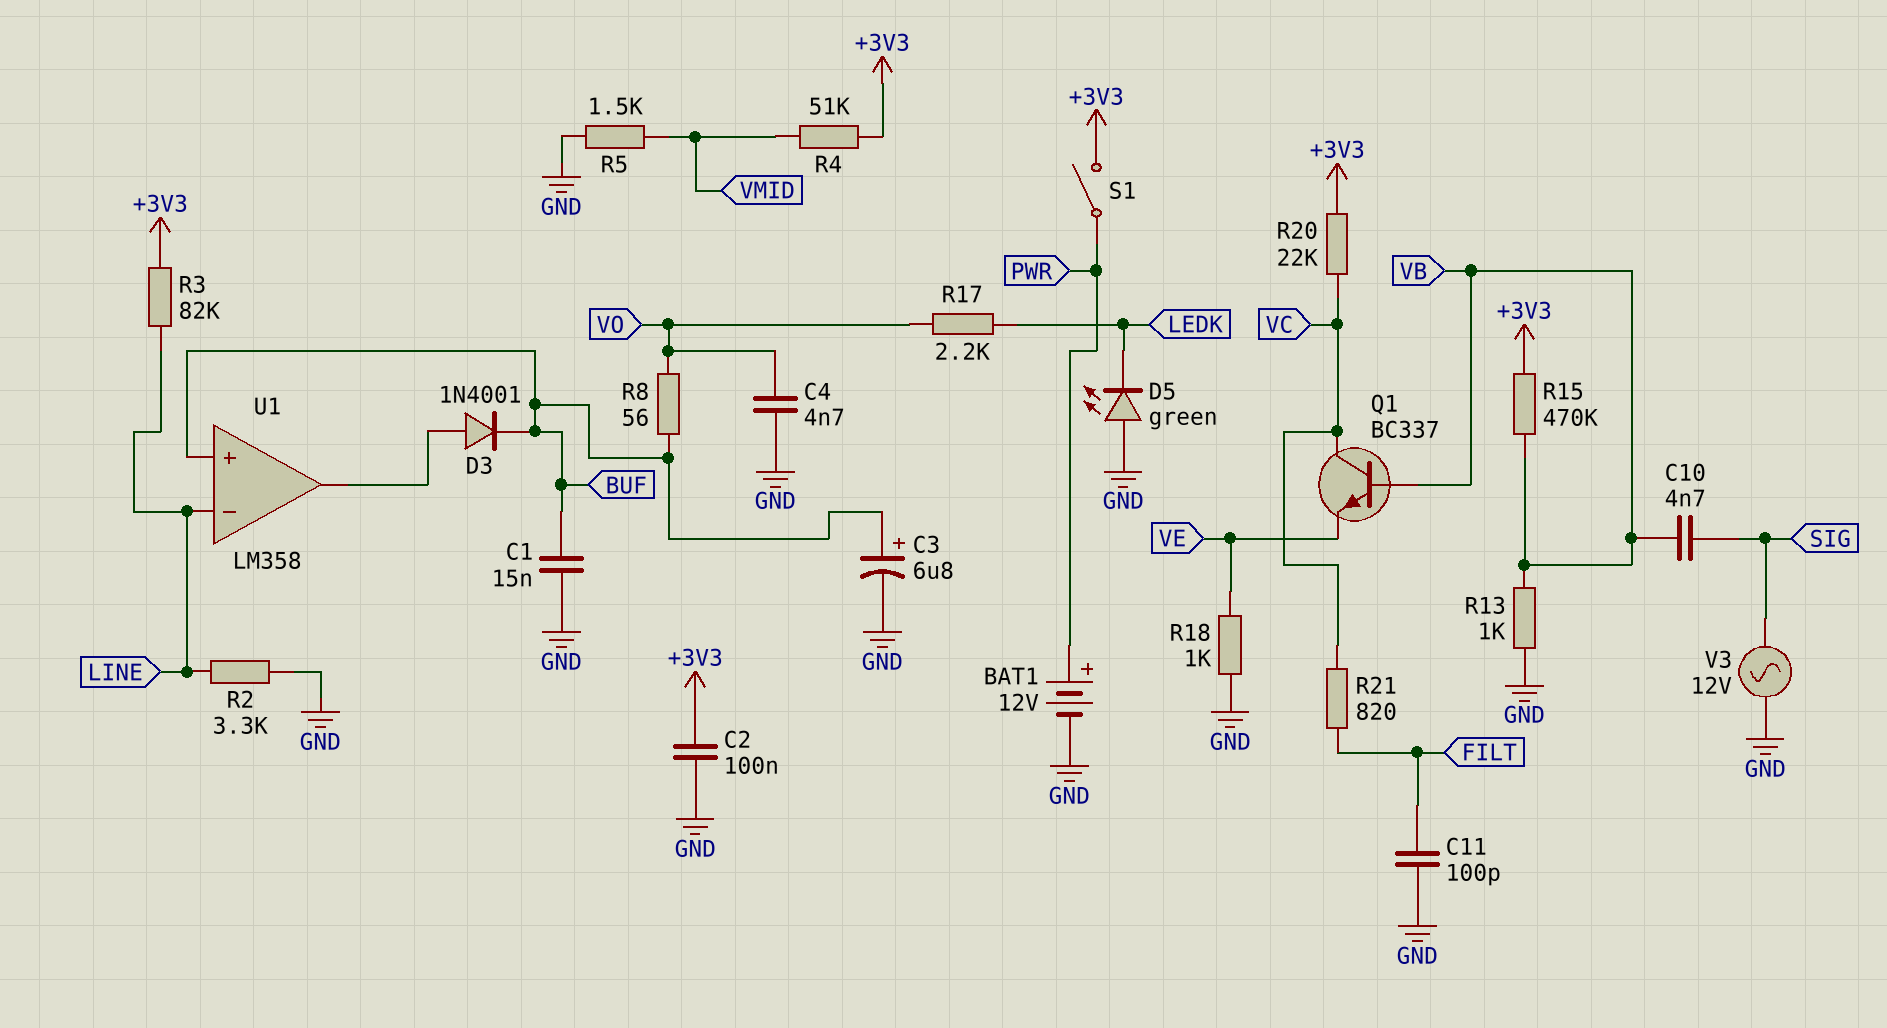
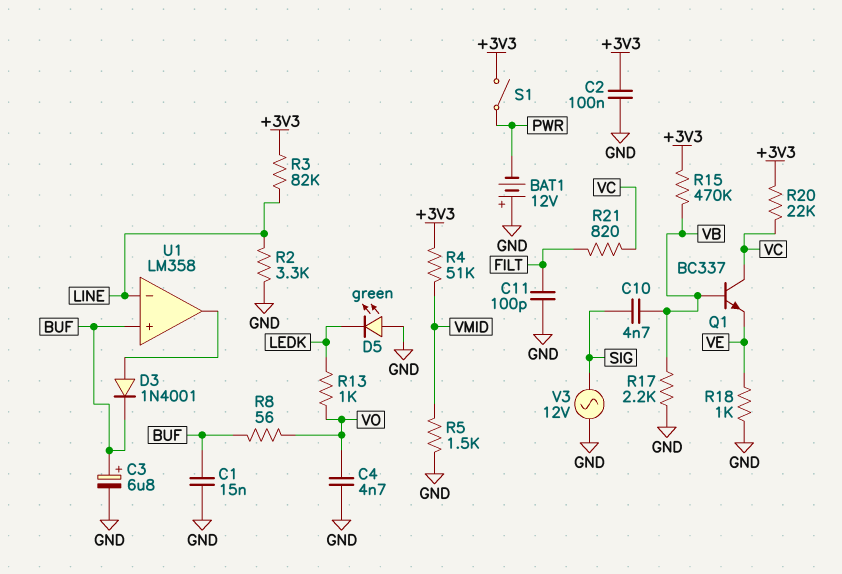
BAT1: 12V (plus PWR, minus GND) -> 12V (plus GND, minus PWR)
R13: 1k (GND, VB) -> 1k (LEDK, VO)
R17: 2.2k (LEDK, VO) -> 2.2k (GND, VB)

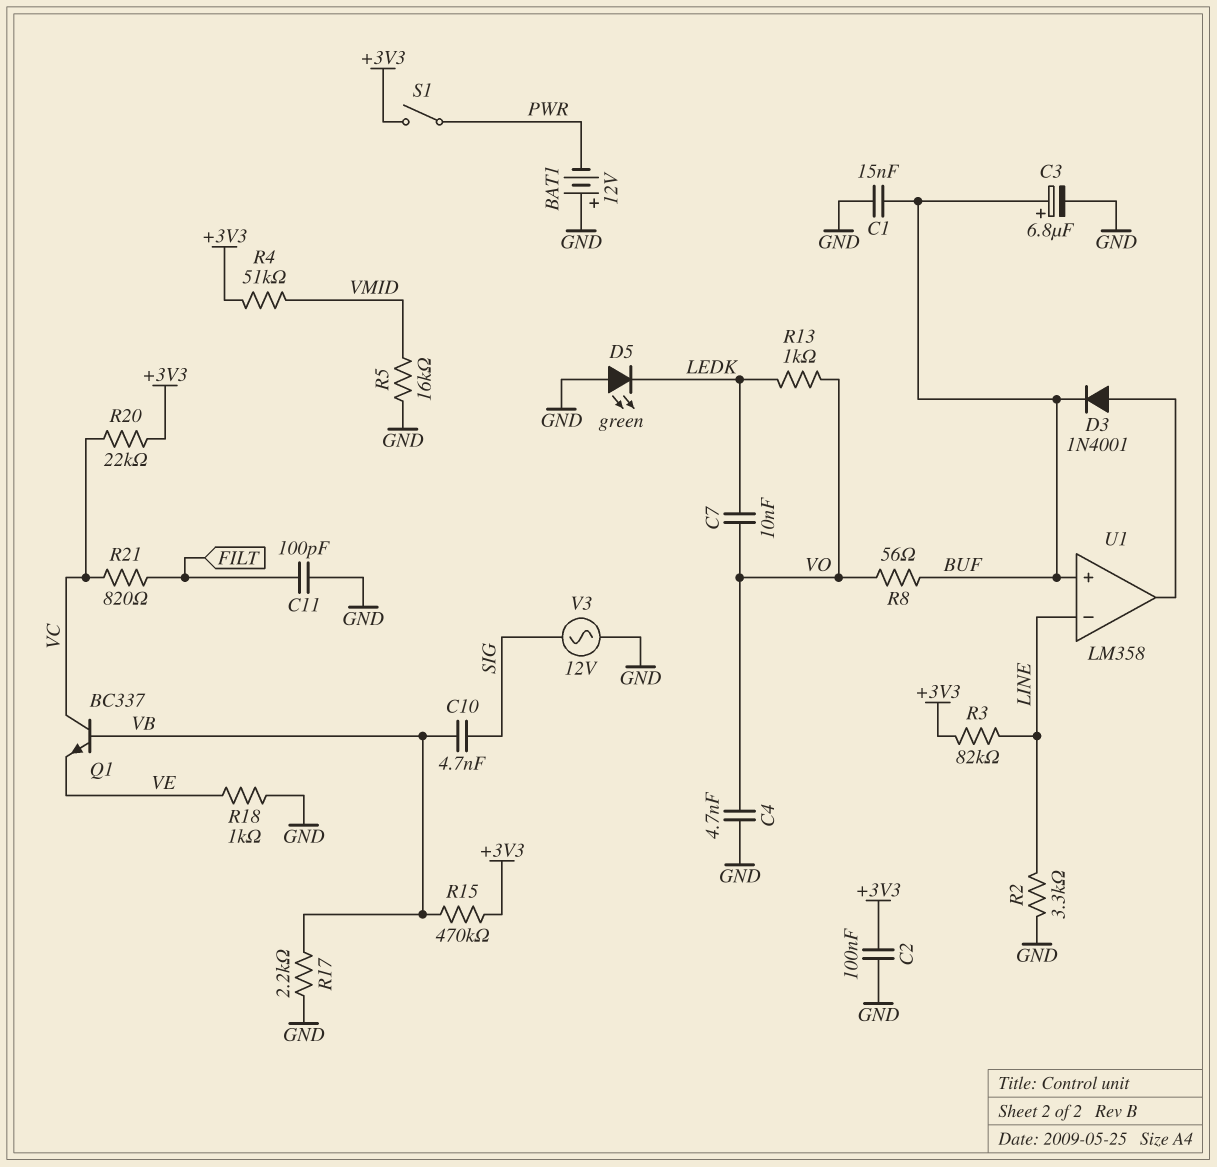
C7: none -> 10nF (LEDK, VO)
R5: 1.5k (GND, VMID) -> 16k (GND, VMID)

